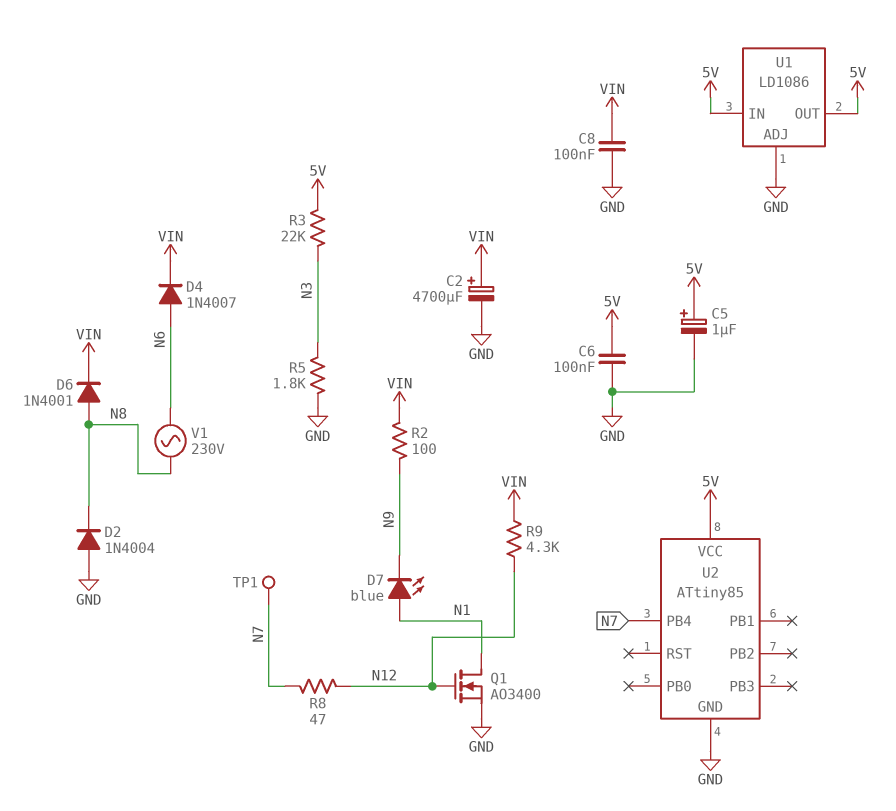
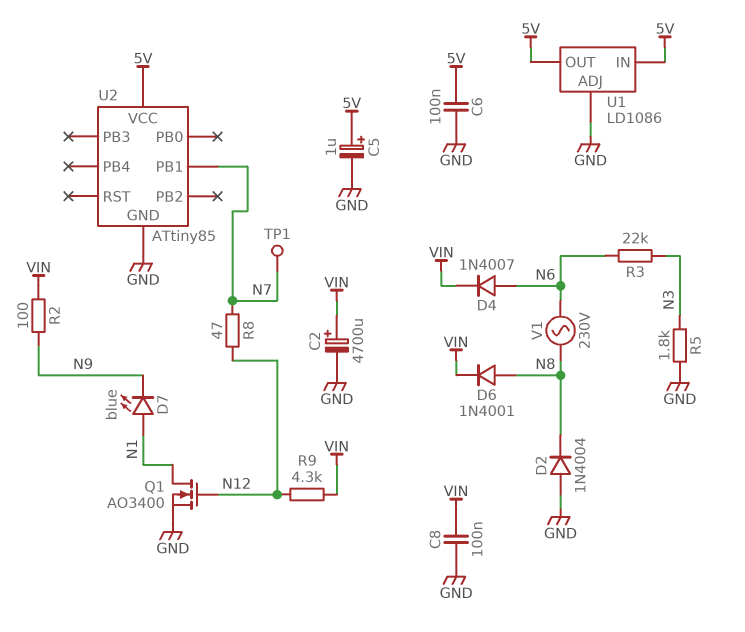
R3: 22k (5V, N3) -> 22k (N3, N6)
U2 pin PB1: none -> N7
U2 pin PB4: N7 -> none

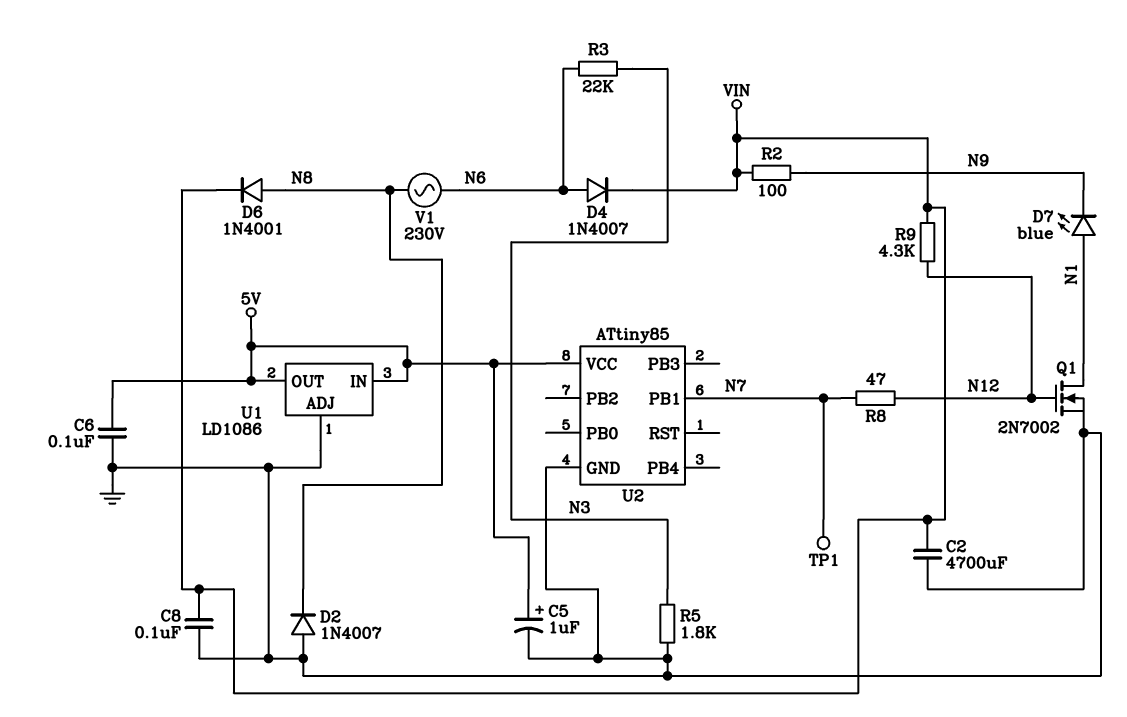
C2: 4700uF (plus VIN, minus GND) -> 4700uF (GND, VIN)
D2: diode 1N4004 (A GND, K N8) -> diode 1N4007 (A GND, K N8)
Q1: NMOS AO3400 (G N12, D N1, S GND) -> NMOS 2N7002 (G N12, D N1, S GND)

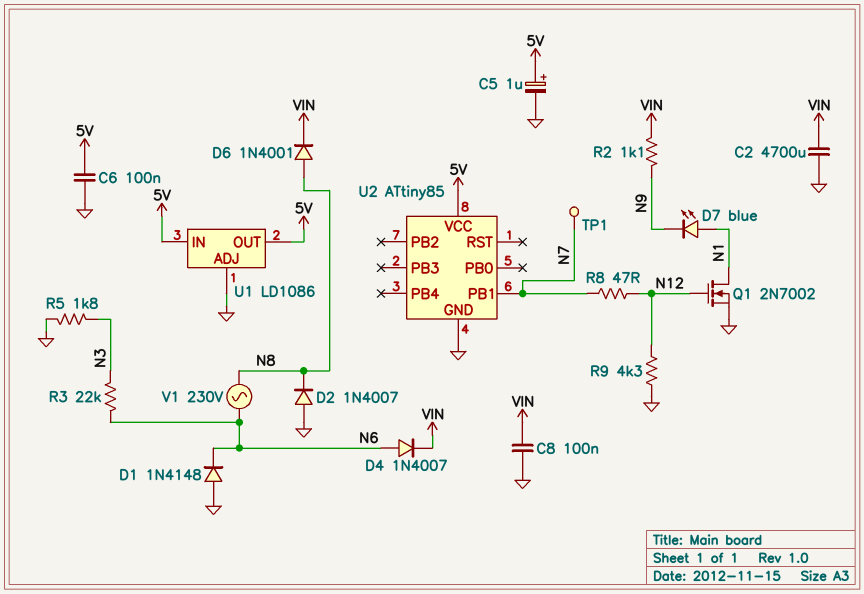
D1: none -> diode 1N4148 (A GND, K N6)
R2: 100 (N9, VIN) -> 1.1k (N9, VIN)
R9: 4.3k (N12, VIN) -> 4.3k (GND, N12)

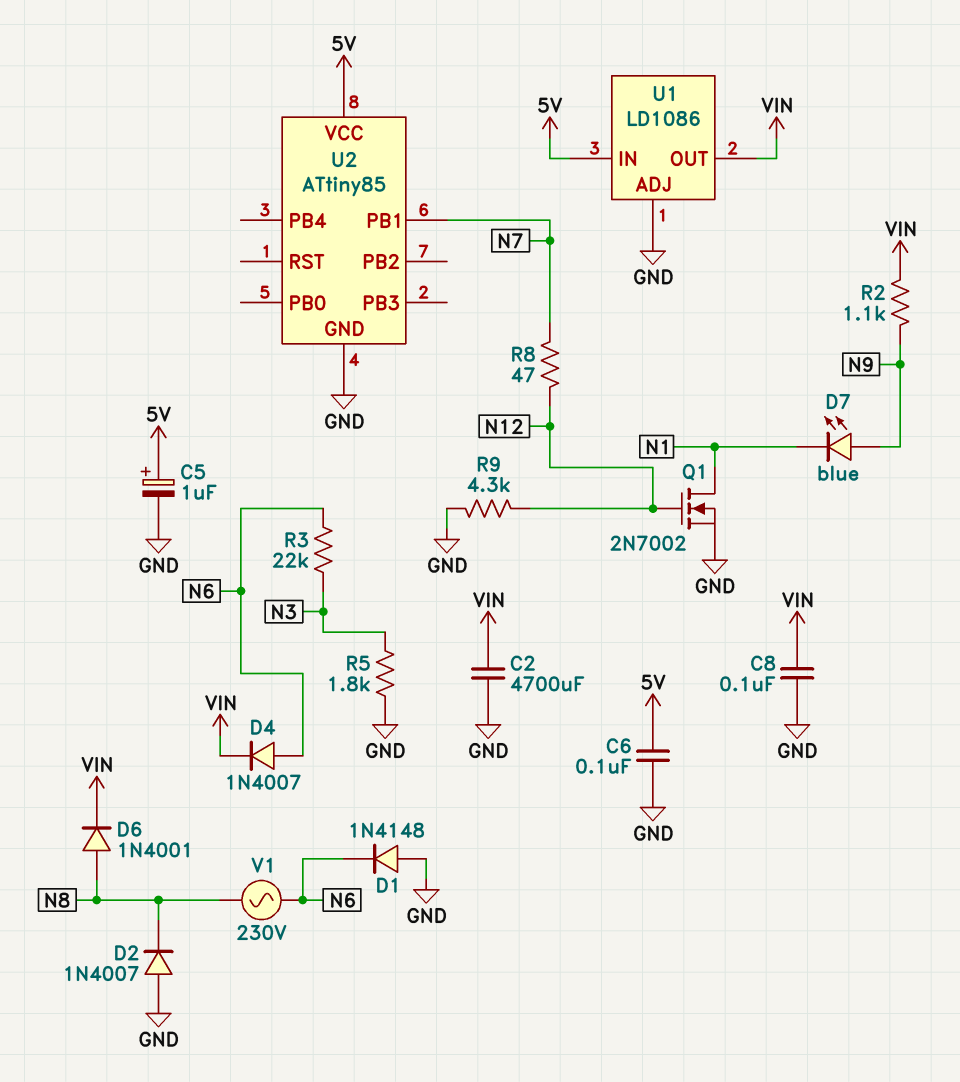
D7: LED blue (A N1, K N9) -> LED blue (A N9, K N1)
TP1: test point (N7) -> none
U1 pin OUT: 5V -> VIN

